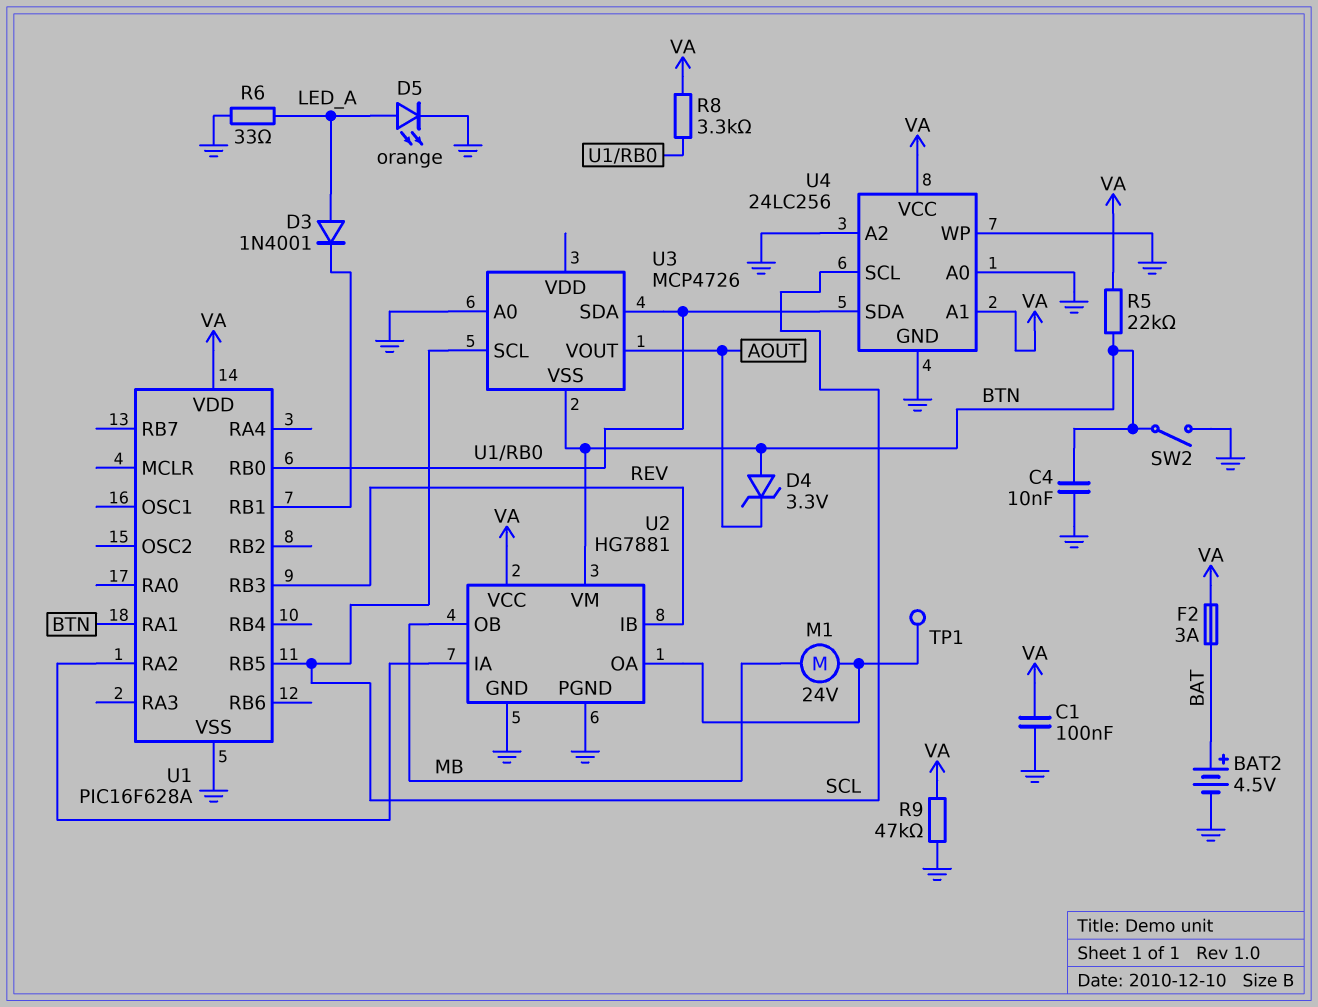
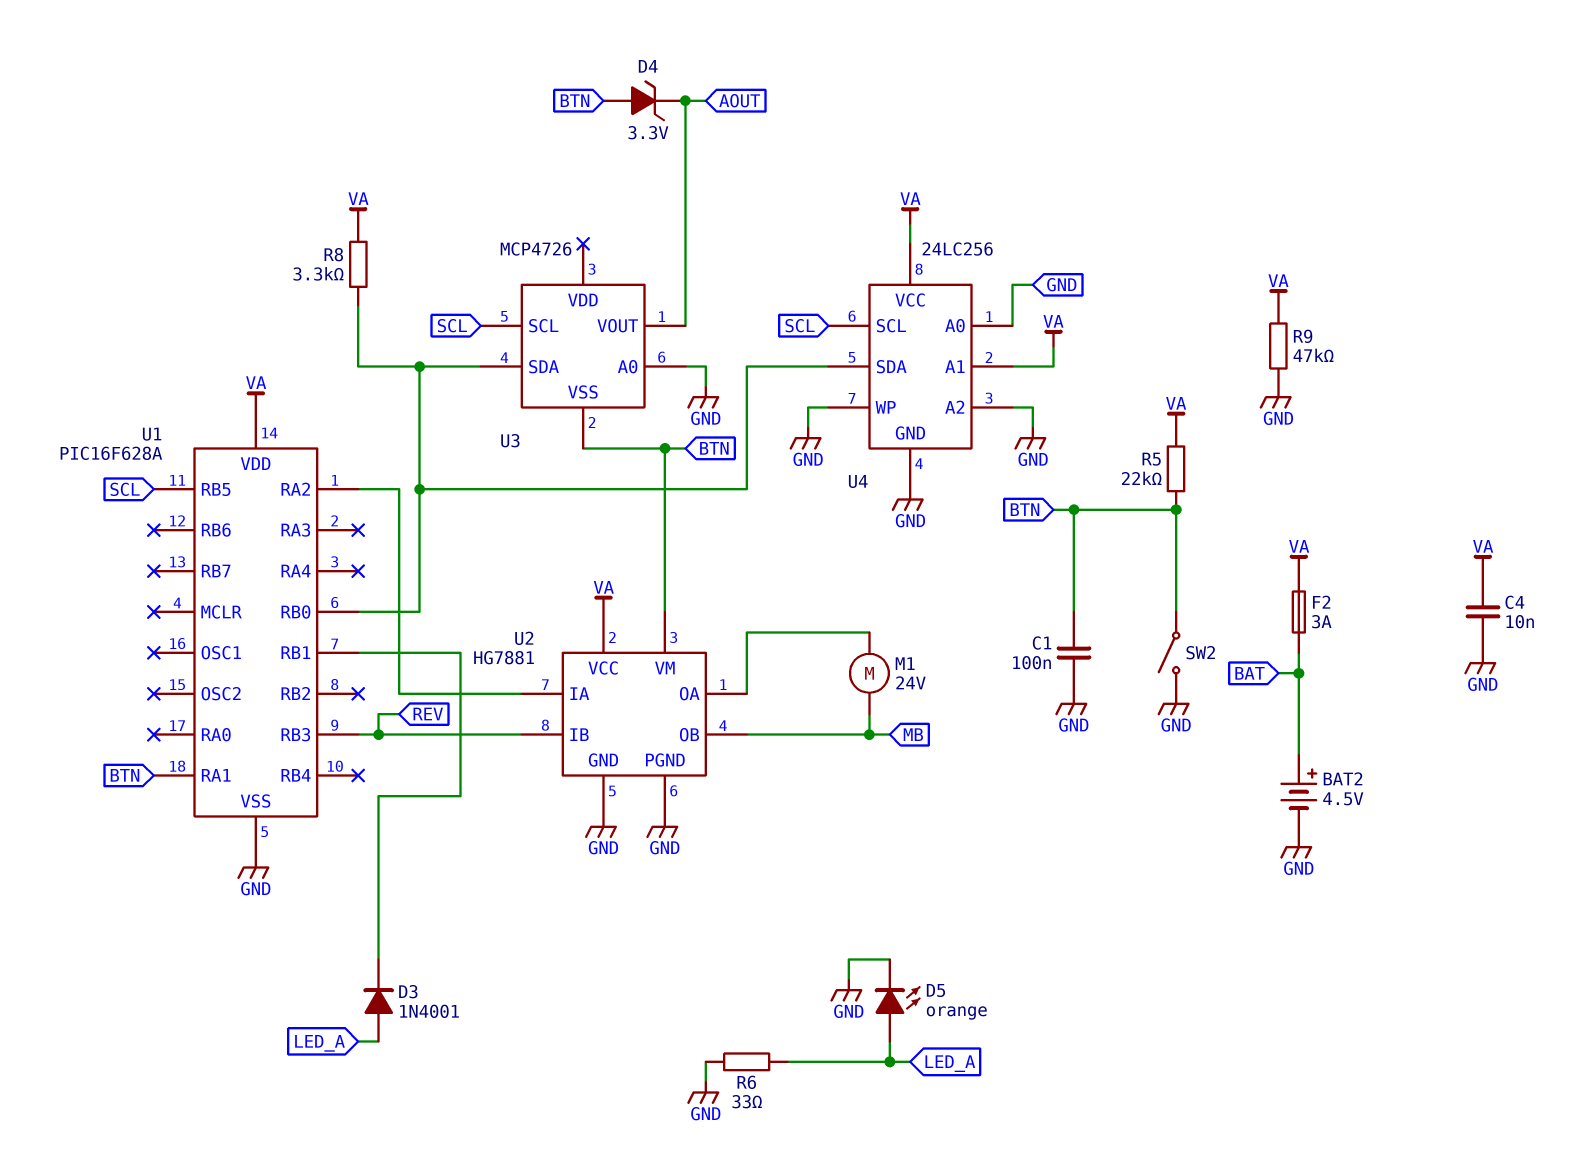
C1: 100nF (GND, VA) -> 100nF (BTN, GND)
C4: 10nF (BTN, GND) -> 10nF (GND, VA)
TP1: test point (U2/OA) -> none

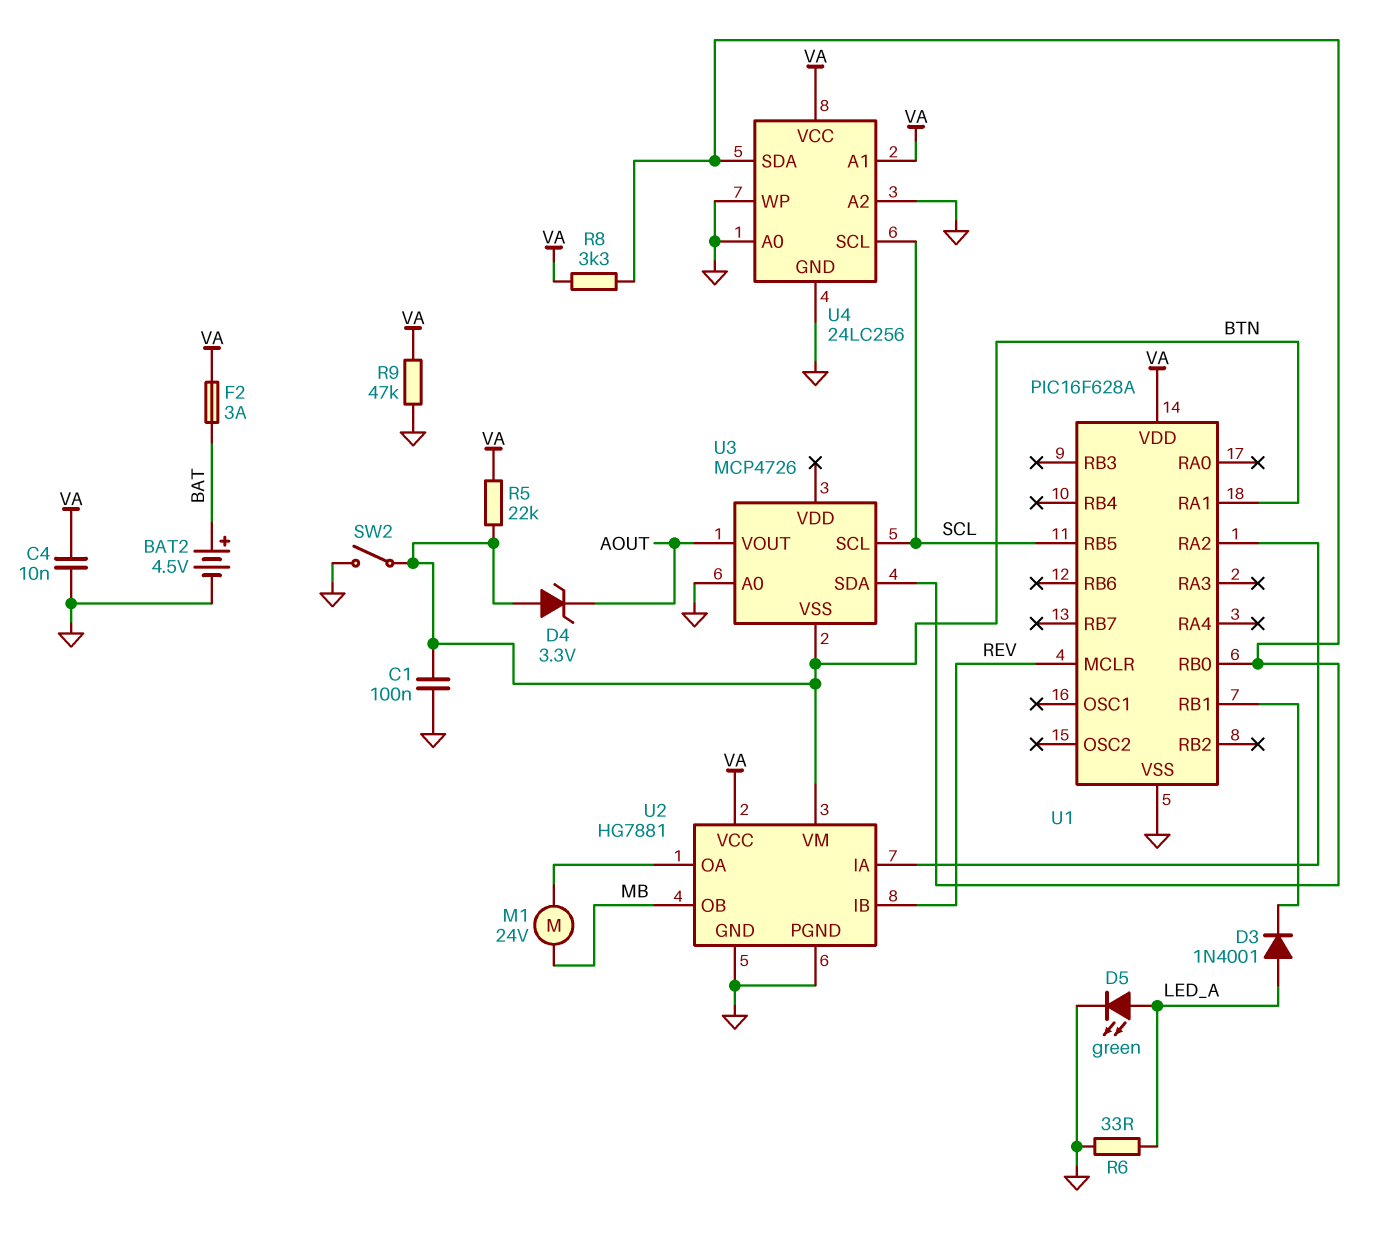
D5: LED orange (A LED_A, K GND) -> LED green (A LED_A, K GND)
U1 pin MCLR: none -> REV
U1 pin RB3: REV -> none

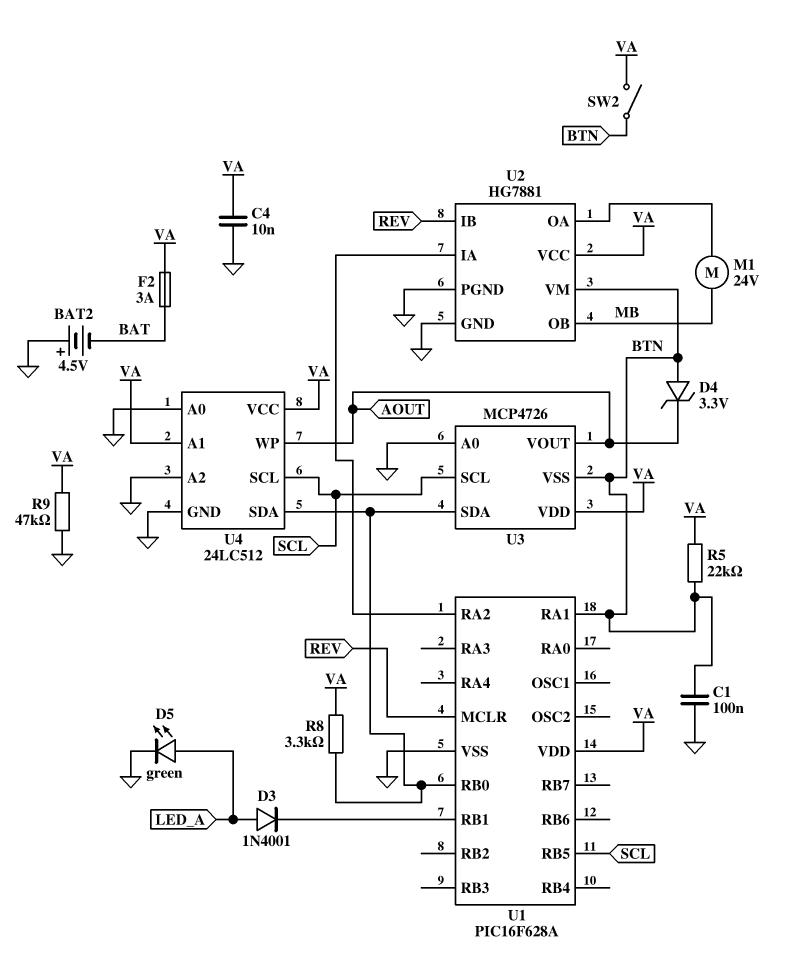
BAT2: 4.5V (plus BAT, minus GND) -> 4.5V (plus GND, minus BAT)
R6: 33 (GND, LED_A) -> none
SW2: switch (BTN, GND) -> switch (BTN, VA)
U3 pin VDD: none -> VA
U4: 24LC256 -> 24LC512
U4 pin WP: GND -> AOUT

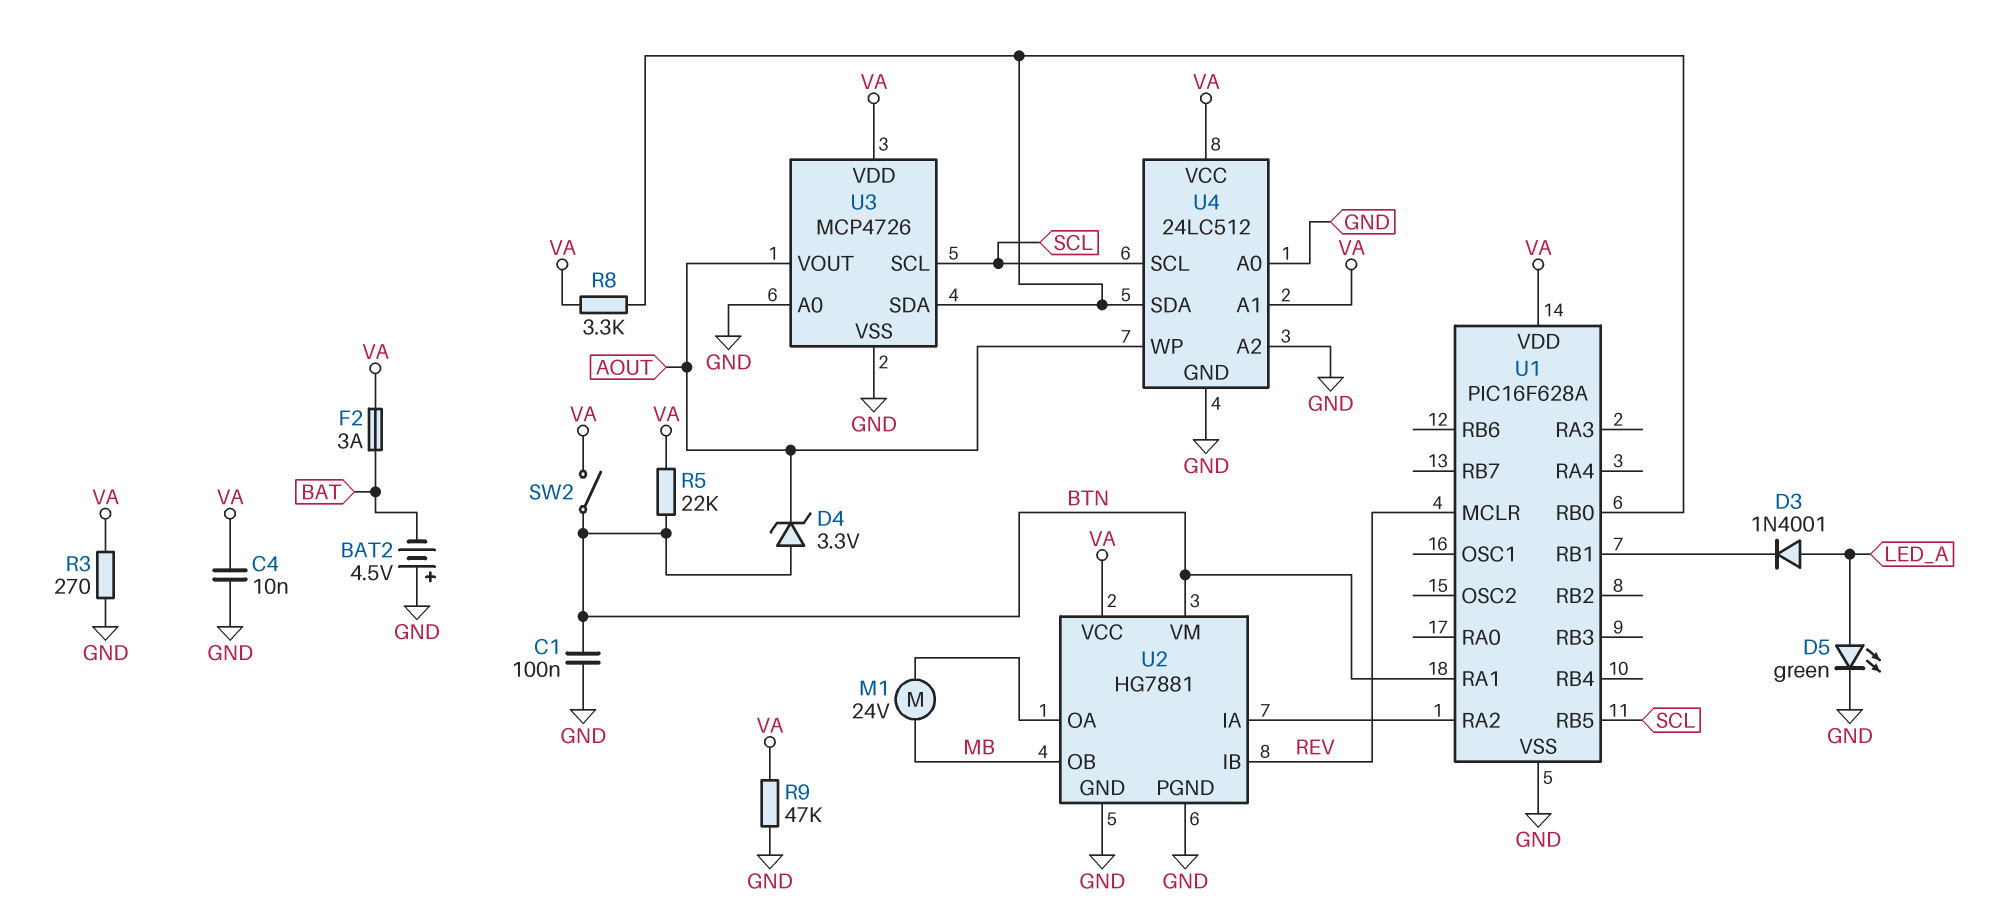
R3: none -> 270 (GND, VA)
U3 pin VSS: BTN -> GND

